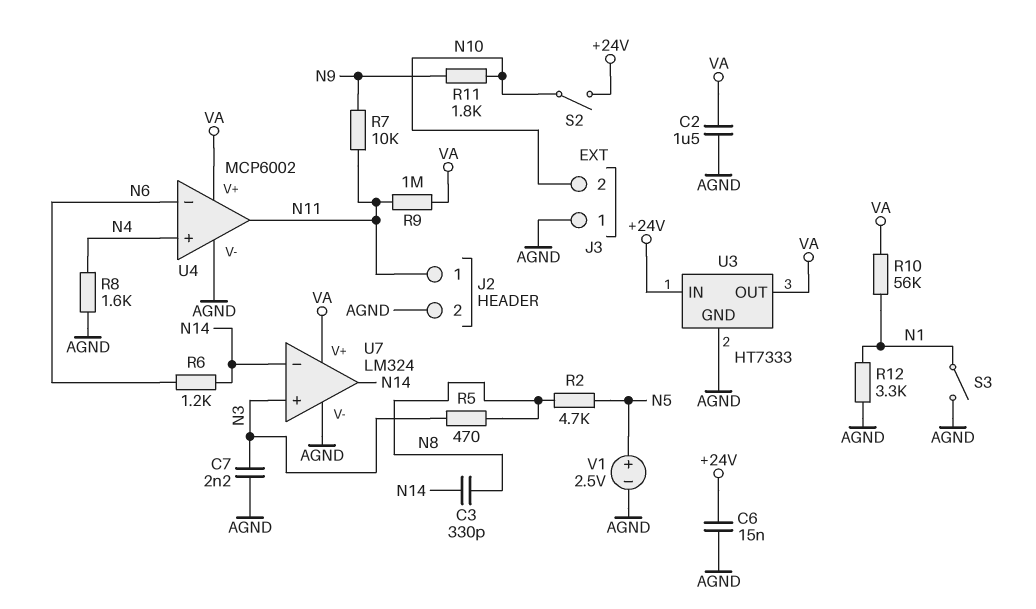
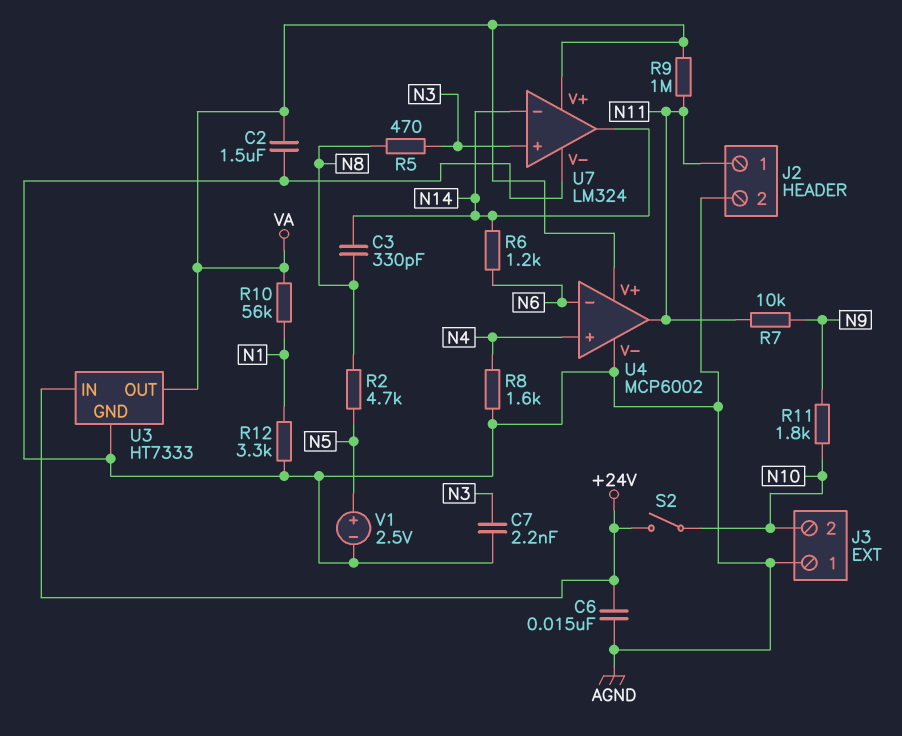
S3: switch (AGND, N1) -> none

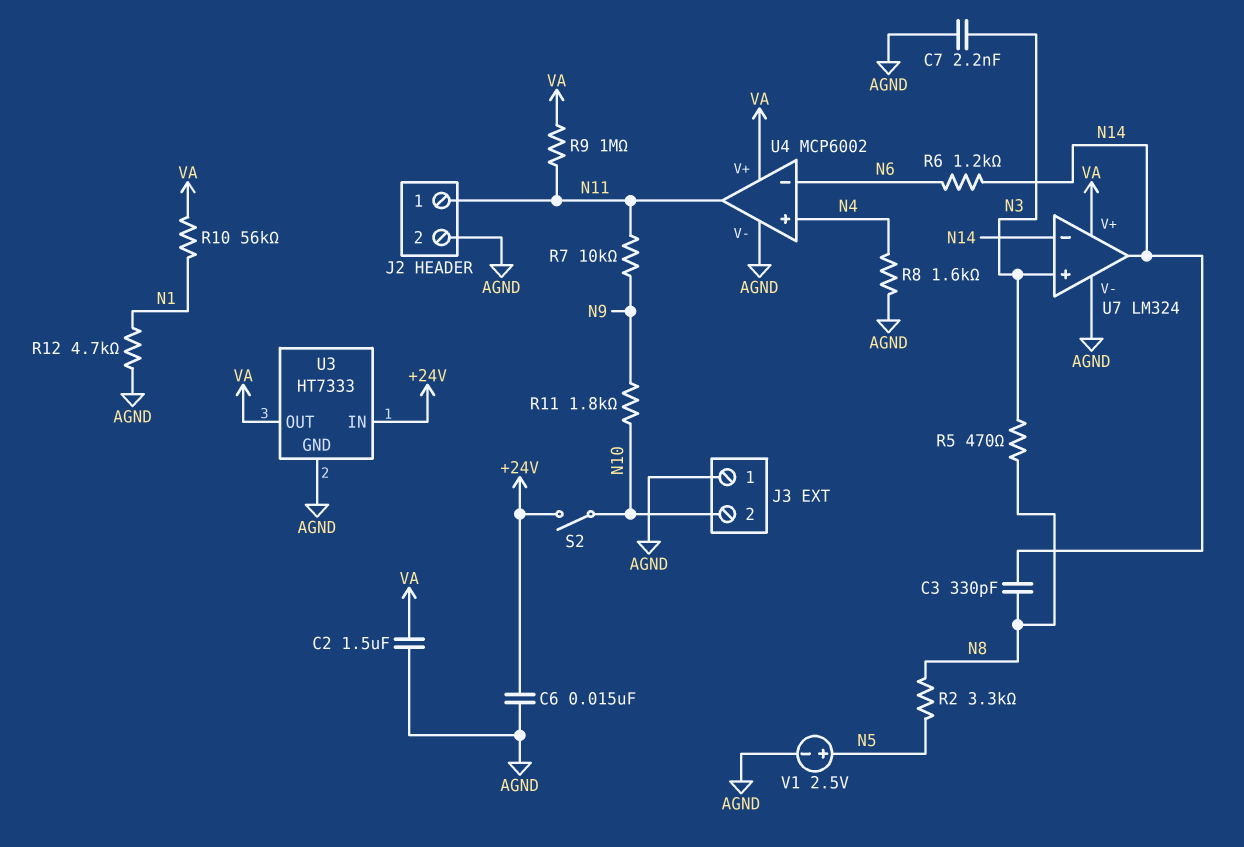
R2: 4.7k (N5, N8) -> 3.3k (N5, N8)
R12: 3.3k (AGND, N1) -> 4.7k (AGND, N1)

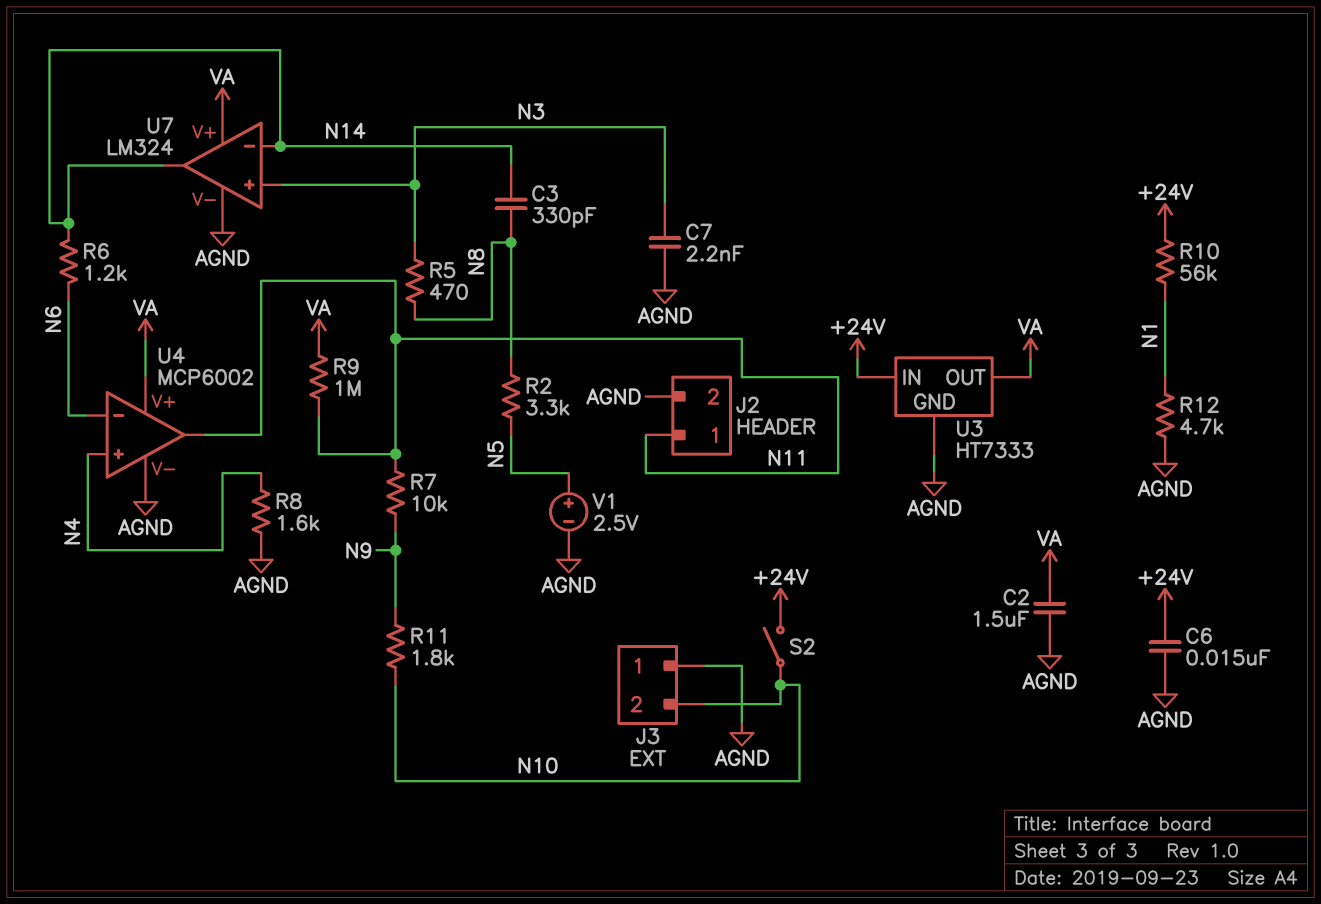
R10: 56k (N1, VA) -> 56k (+24V, N1)

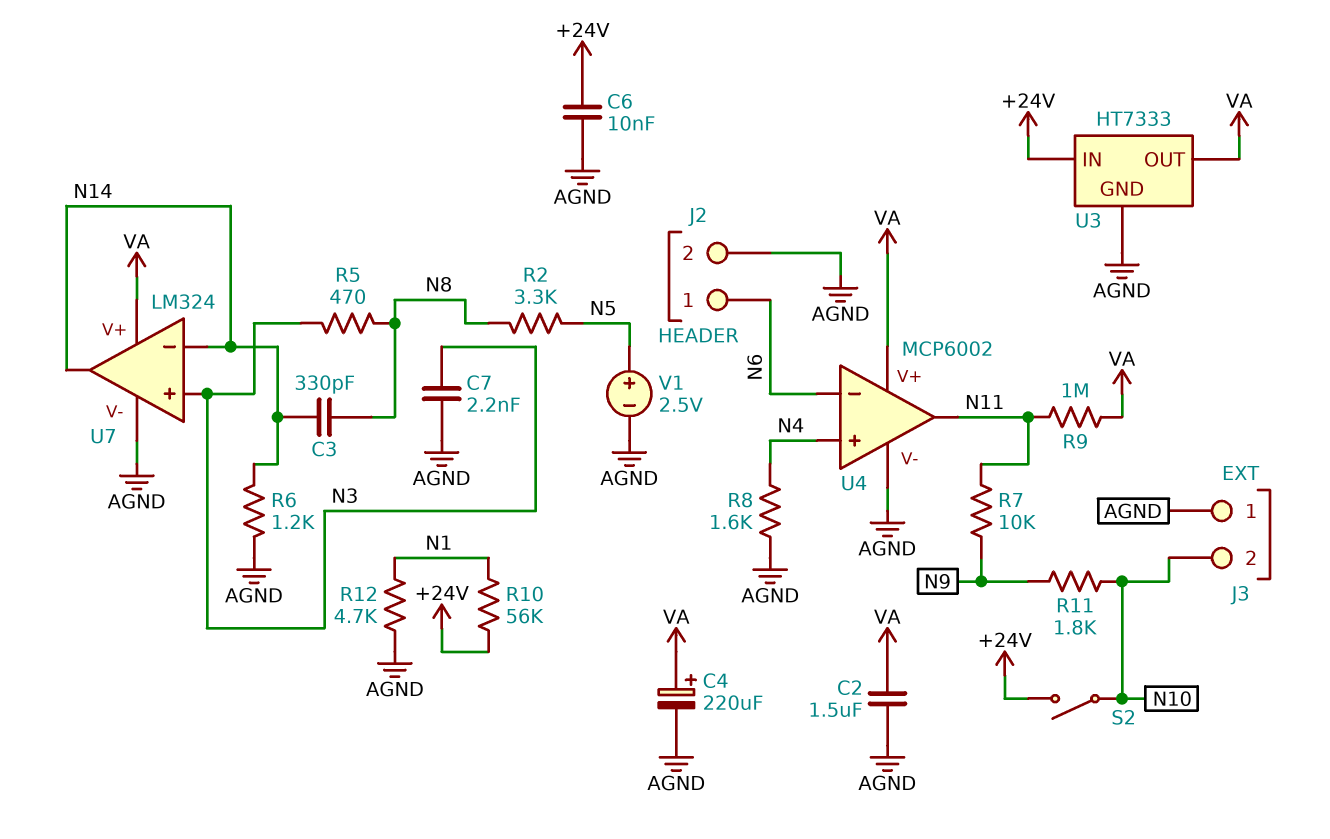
C4: none -> 220uF (plus VA, minus AGND)
C6: 15nF (+24V, AGND) -> 10nF (+24V, AGND)
J2 pin 1: N11 -> N6
R6: 1.2k (N6, N14) -> 1.2k (AGND, N14)

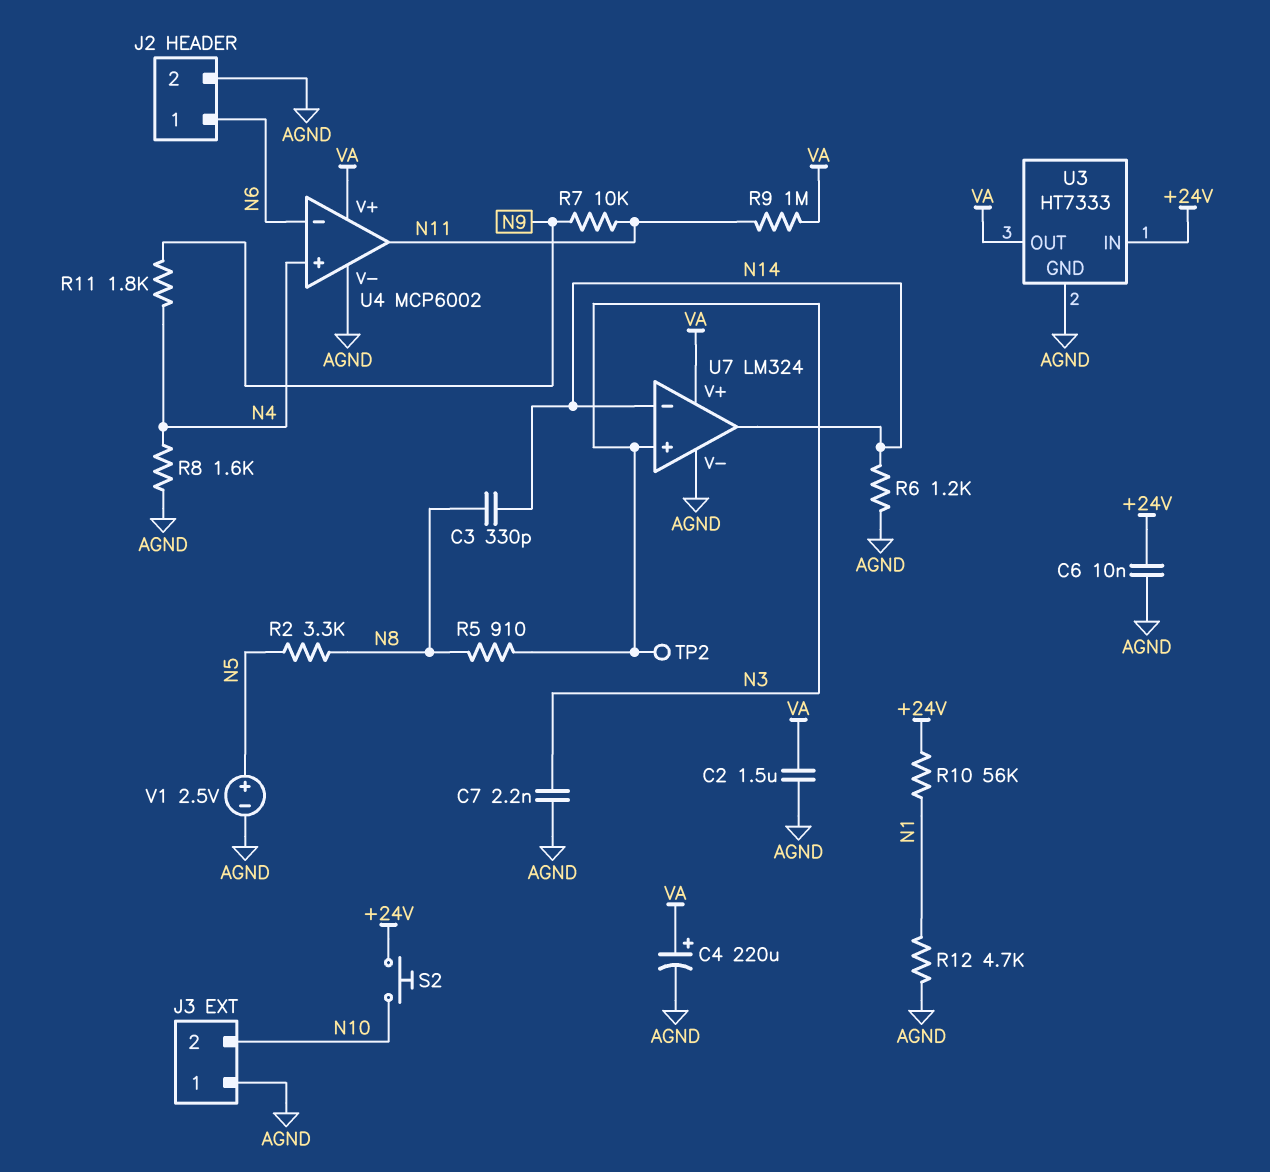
R5: 470 (N3, N8) -> 910 (N3, N8)
R11: 1.8k (N9, N10) -> 1.8k (N4, N9)
S2: switch (+24V, N10) -> button (+24V, N10)
TP2: none -> test point (N3)

